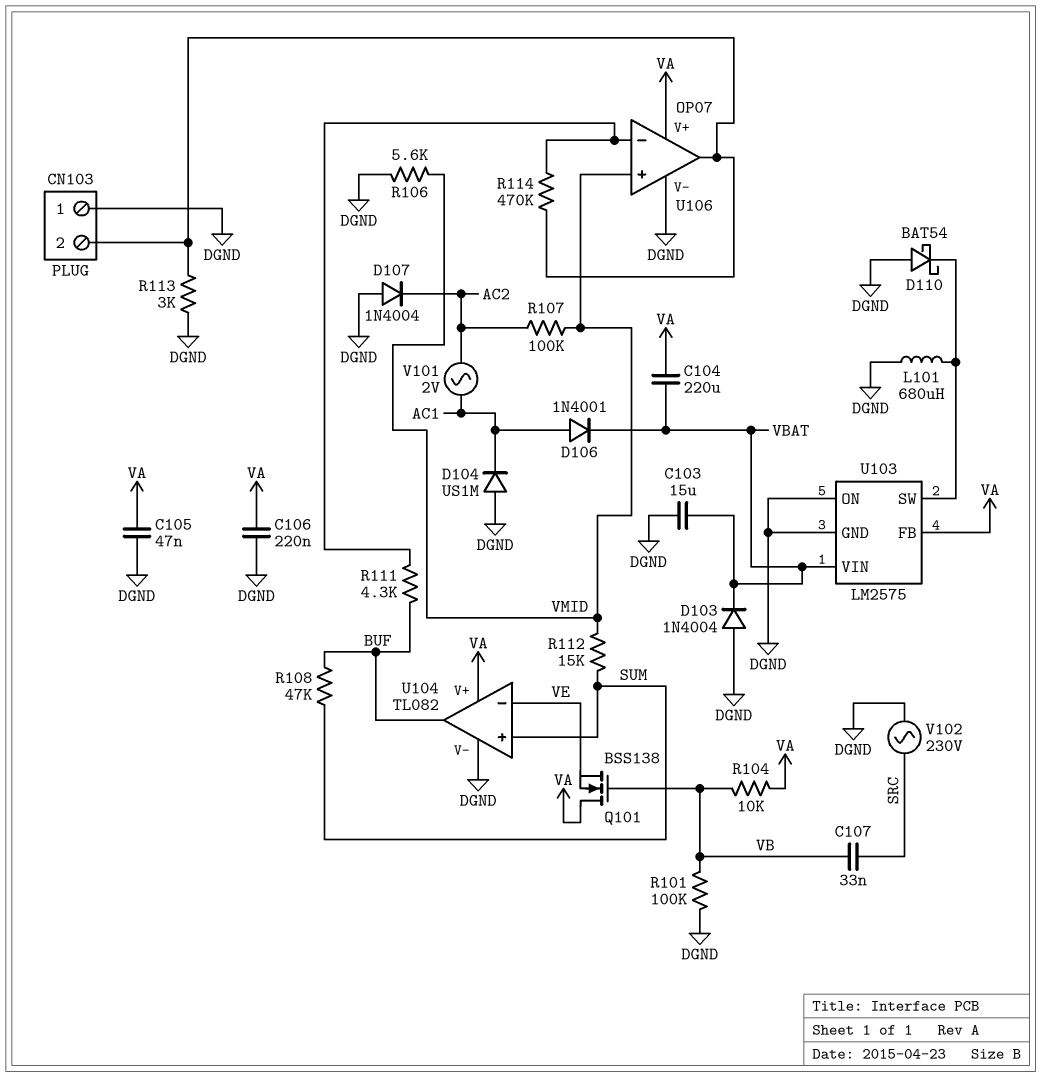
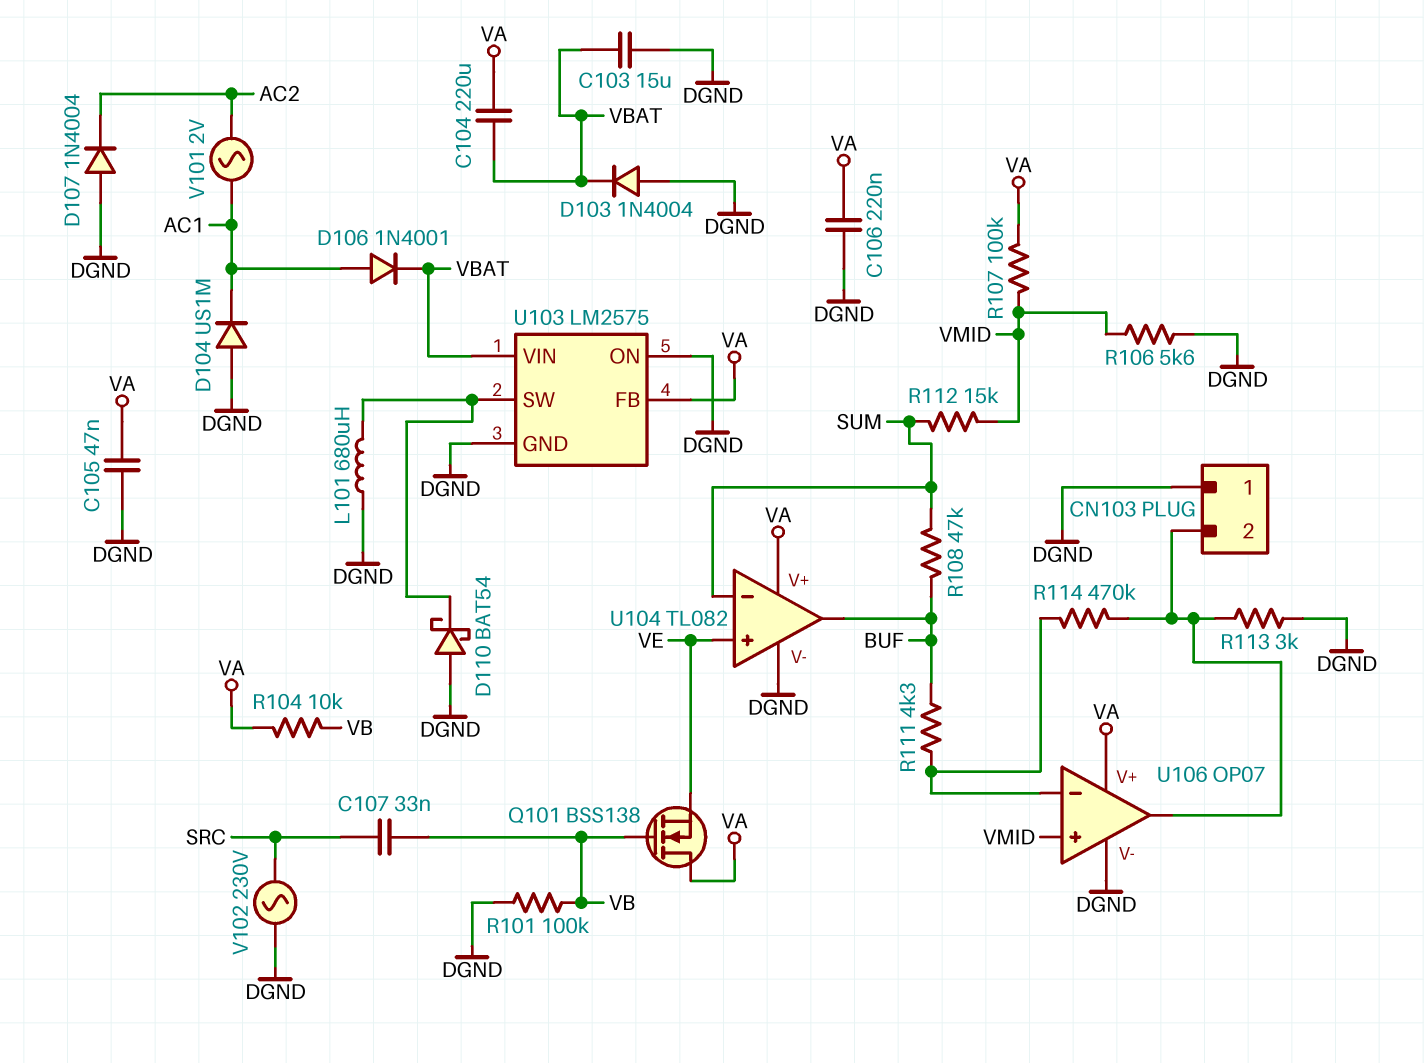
R107: 100k (AC2, VMID) -> 100k (VA, VMID)
U104 pin in+: SUM -> VE
U104 pin in-: VE -> SUM

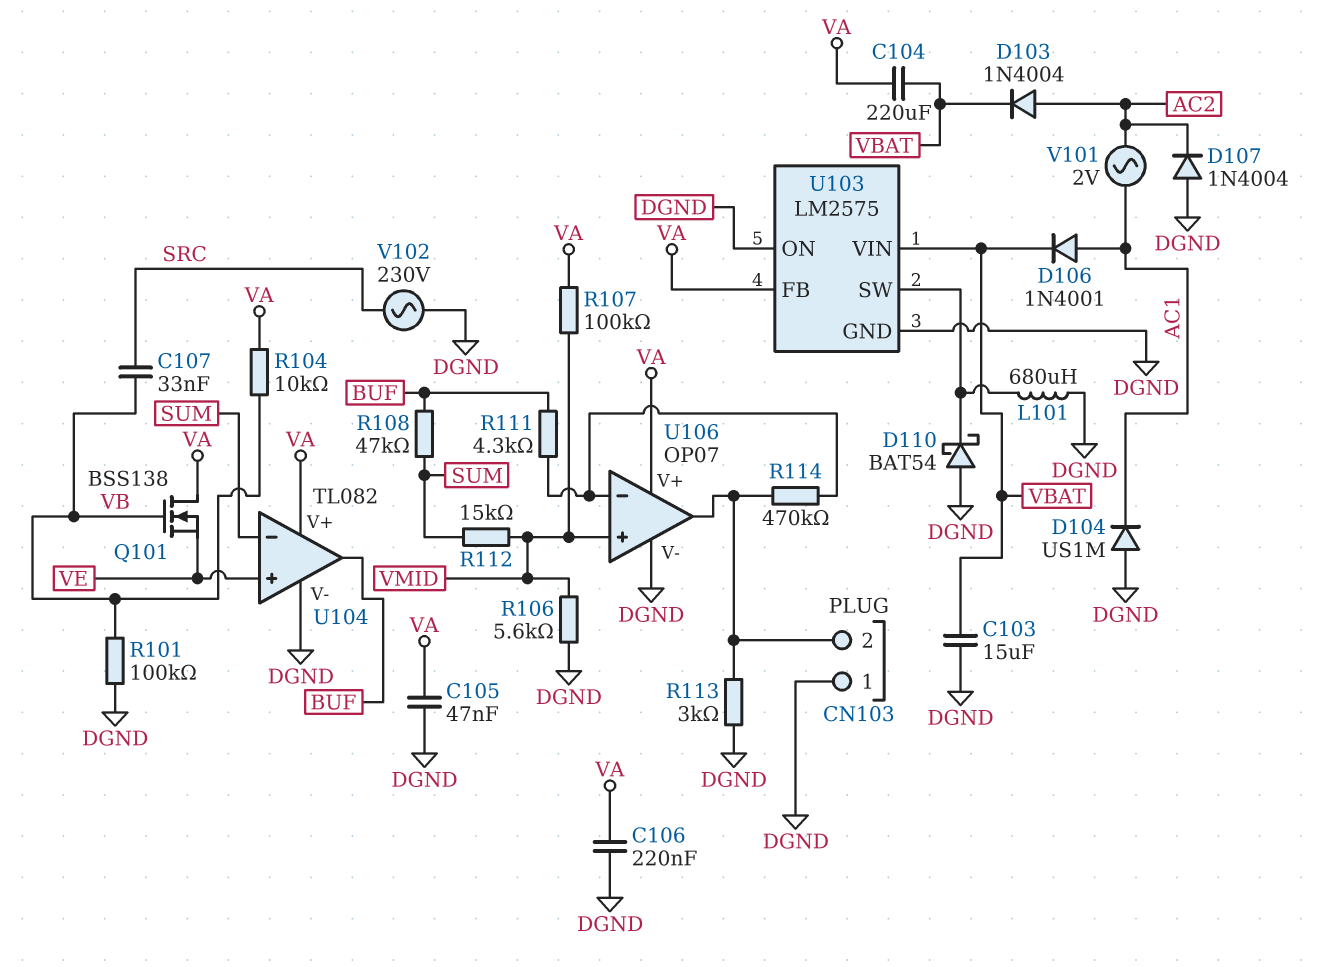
D103: diode 1N4004 (A DGND, K VBAT) -> diode 1N4004 (A AC2, K VBAT)

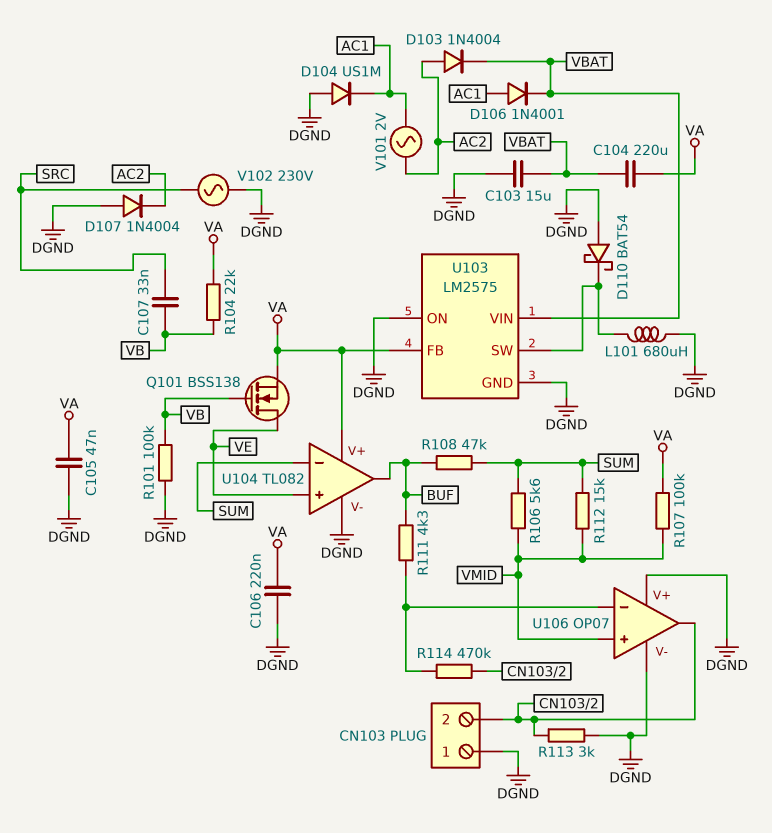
Q101: NMOS BSS138 (G VB, D VA, S VE) -> NMOS BSS138 (G VB, D VE, S VA)
R104: 10k (VA, VB) -> 22k (VA, VB)
R106: 5.6k (DGND, VMID) -> 5.6k (SUM, VMID)
U106 pin V+: VA -> DGND

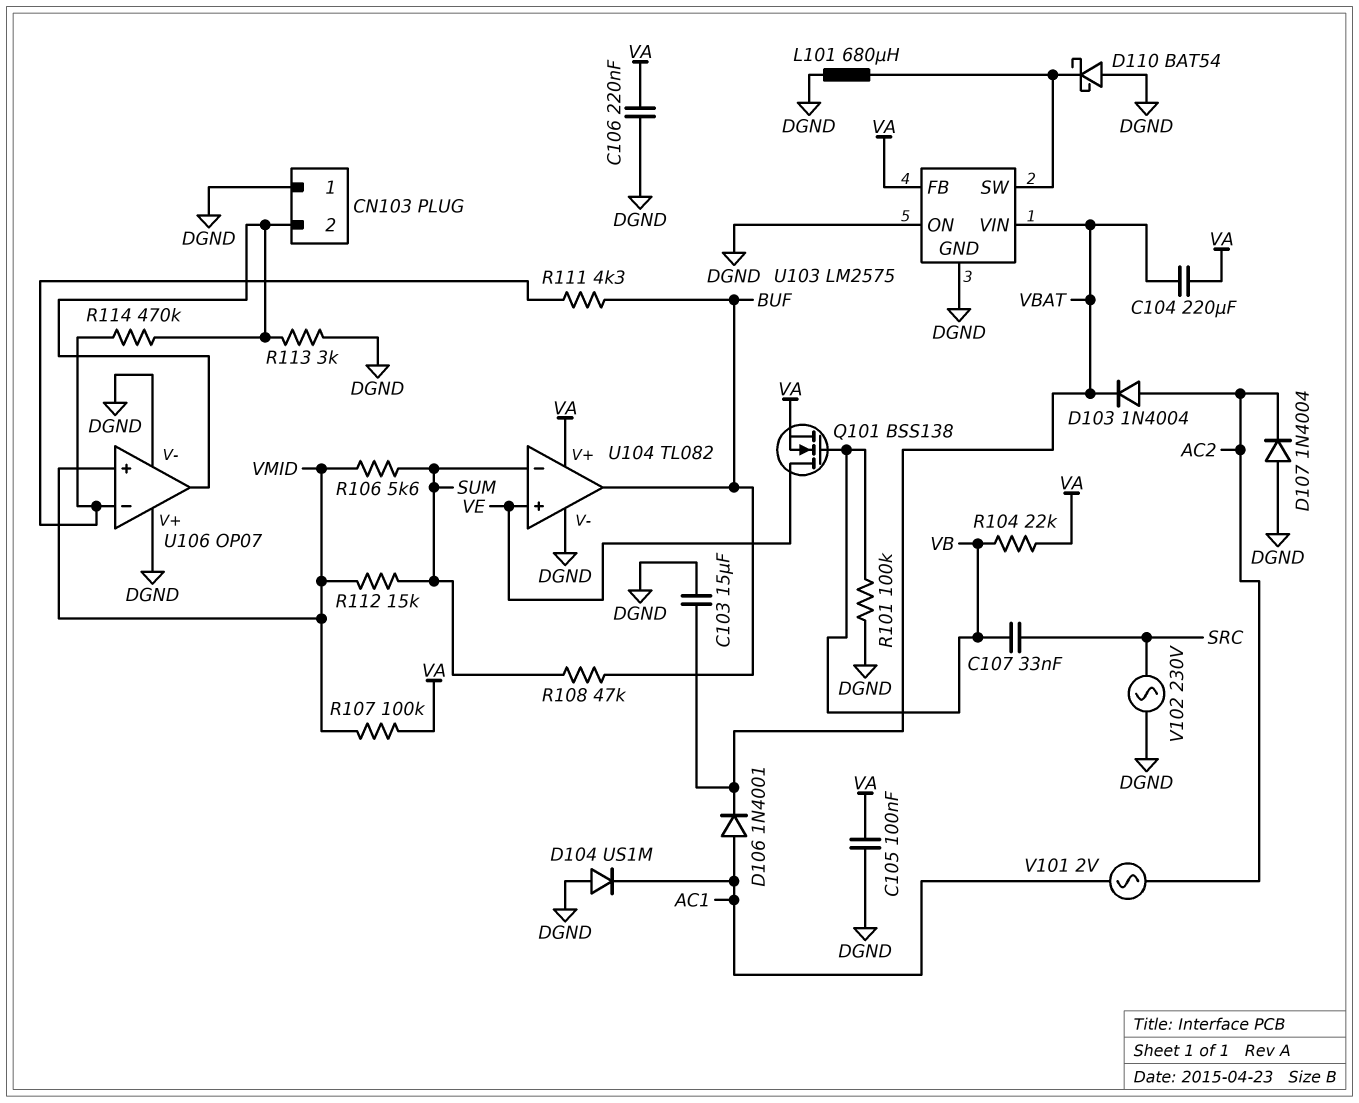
C105: 47nF (DGND, VA) -> 100nF (DGND, VA)

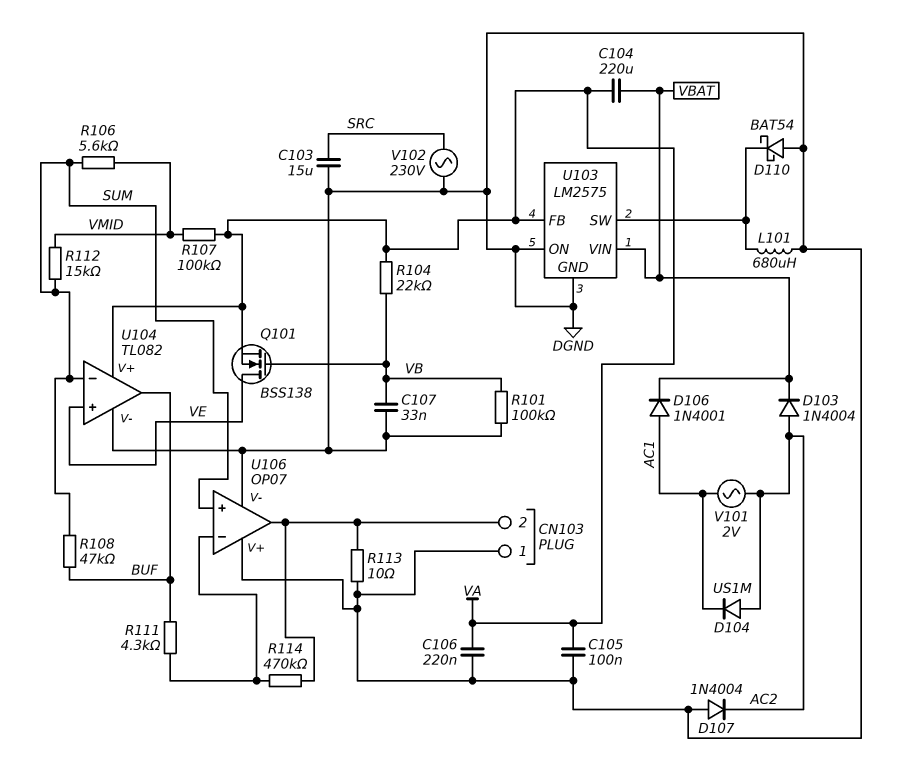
C103: 15uF (DGND, VBAT) -> 15uF (DGND, SRC)
C107: 33nF (SRC, VB) -> 33nF (DGND, VB)
D104: diode US1M (A DGND, K AC1) -> diode US1M (A AC2, K AC1)
R113: 3k (CN103/2, DGND) -> 10 (CN103/2, DGND)
U106 pin in+: VMID -> SUM

